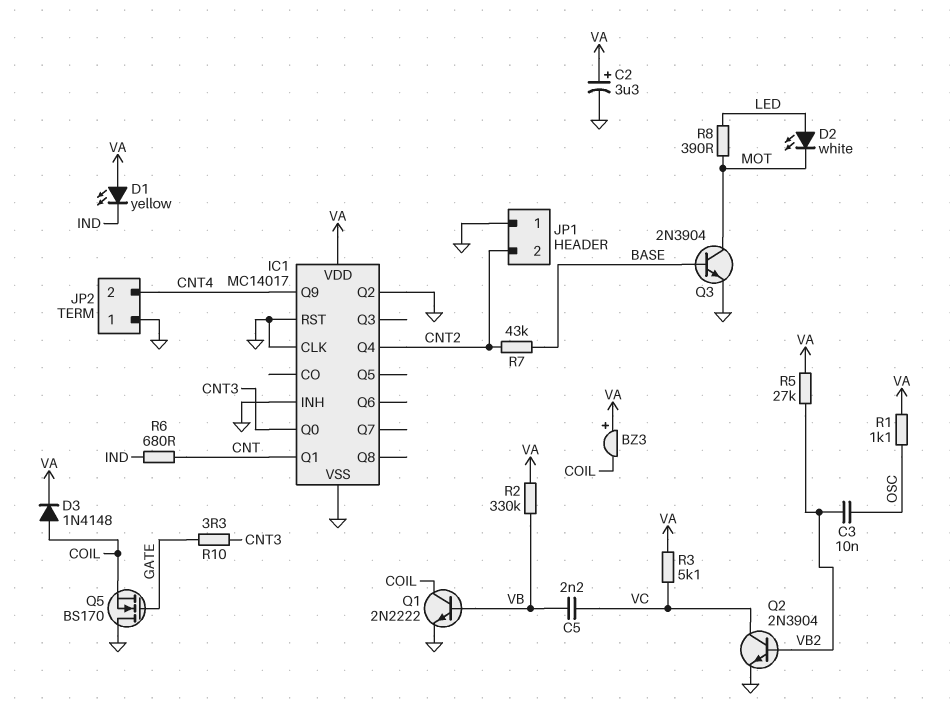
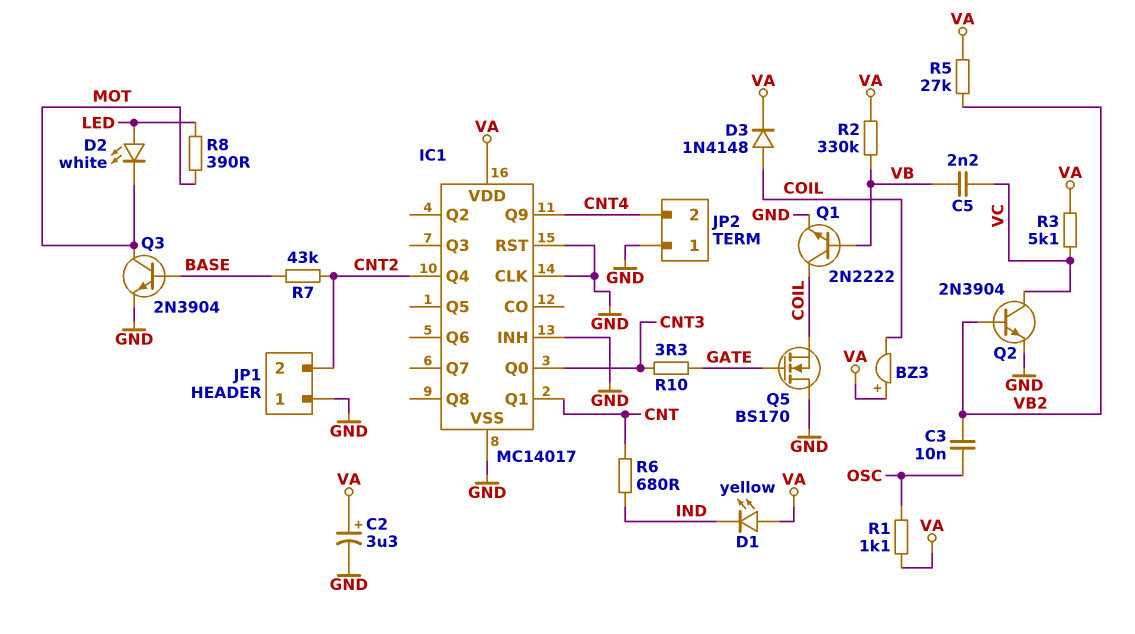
IC1 pin Q2: GND -> none

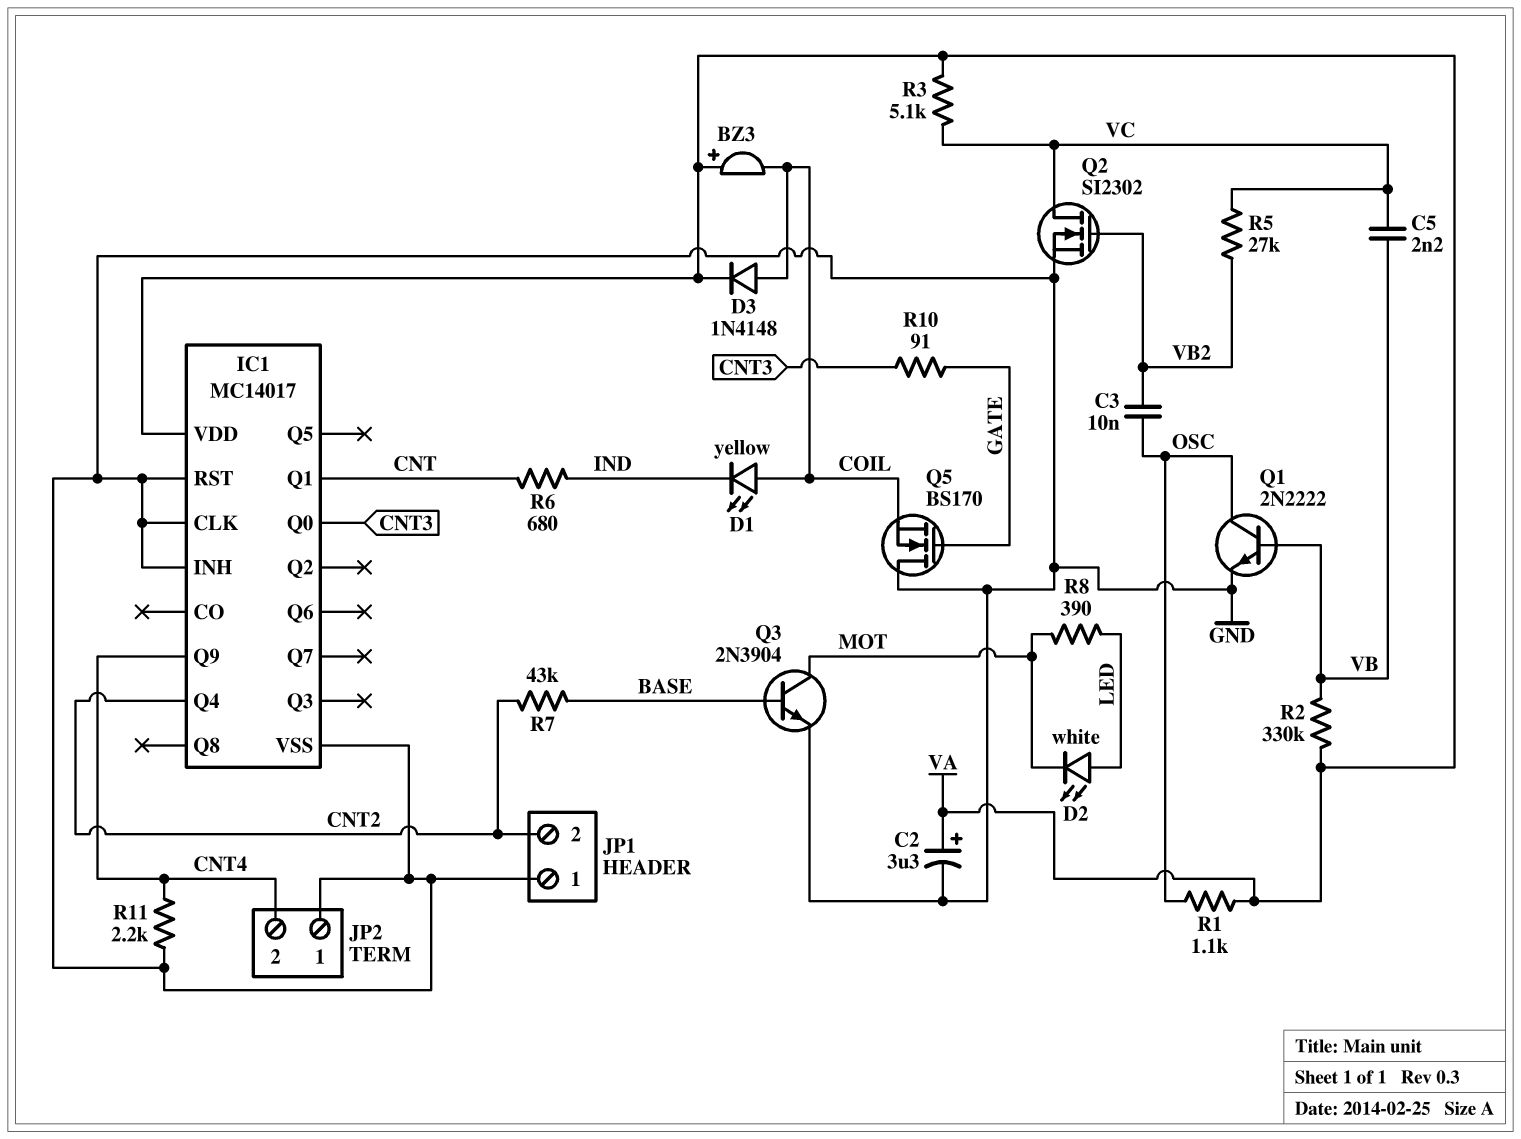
D1: LED yellow (A VA, K IND) -> LED yellow (A COIL, K IND)
Q1: NPN 2N2222 (B VB, C COIL, E GND) -> NPN 2N2222 (B VB, C OSC, E GND)
Q2: NPN 2N3904 (B VB2, C VC, E GND) -> NMOS SI2302 (G VB2, D VC, S GND)
R5: 27k (VA, VB2) -> 27k (VB2, VC)
R10: 3.3 (CNT3, GATE) -> 91 (CNT3, GATE)
R11: none -> 2.2k (CNT4, GND)

